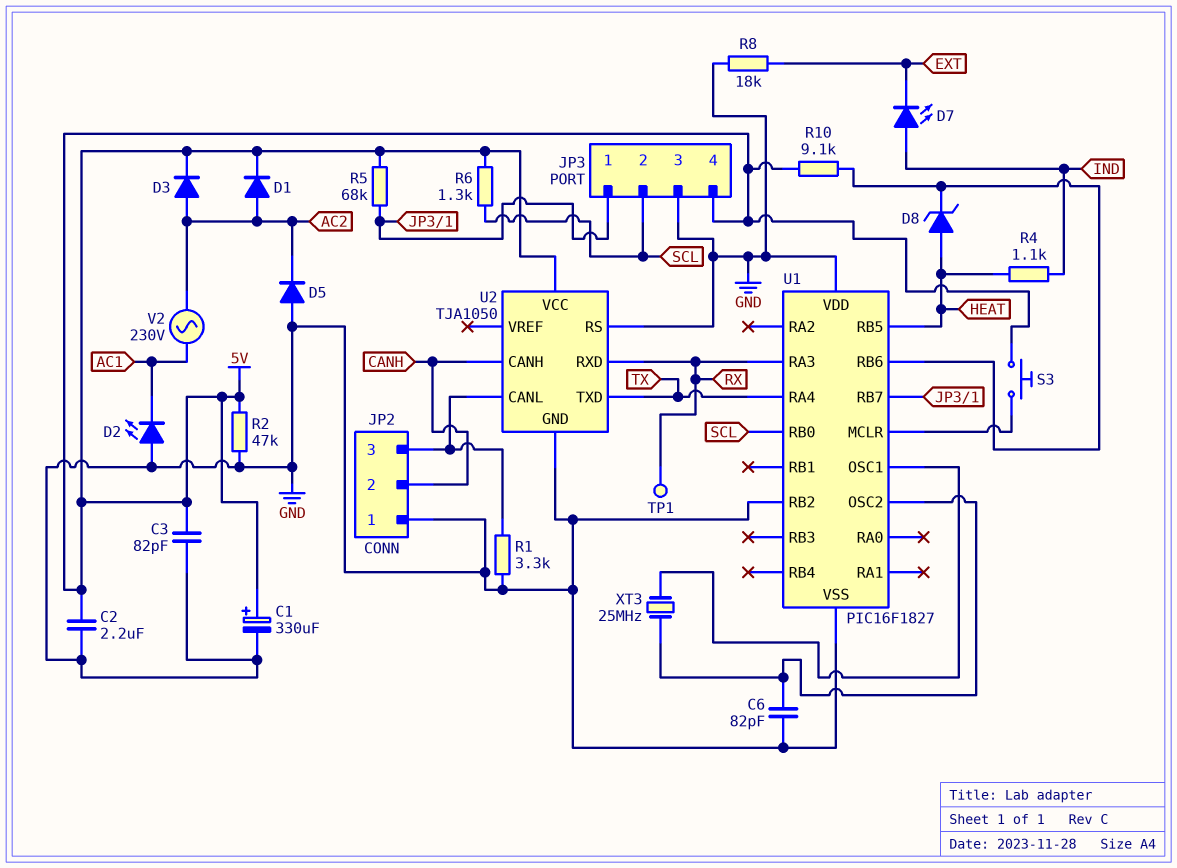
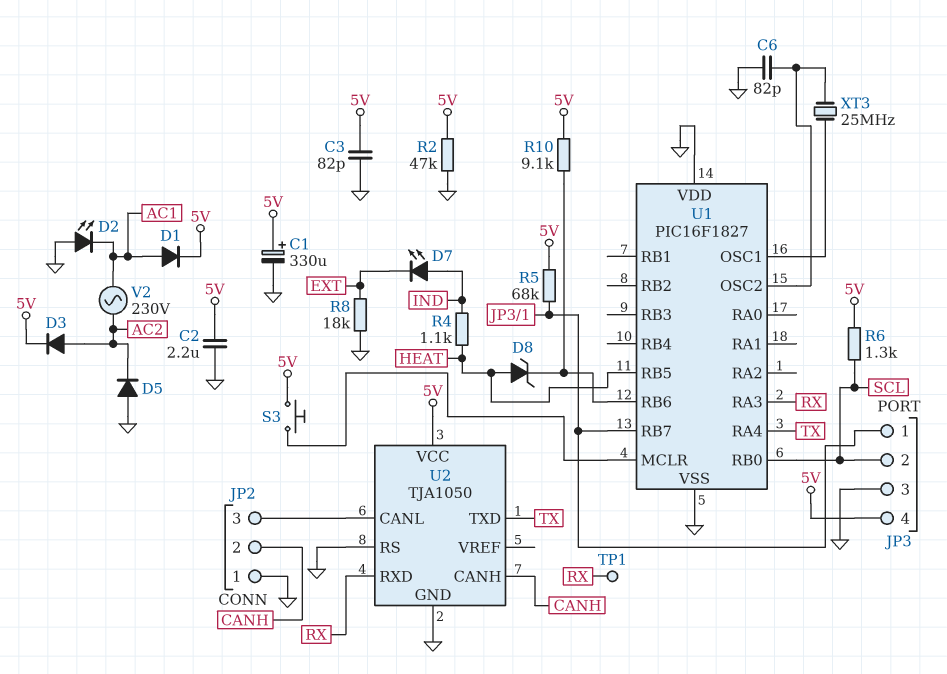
D1: diode (A AC2, K 5V) -> diode (A AC1, K 5V)
R1: 3.3k (GND, JP2/3) -> none
U1 pin RB2: GND -> none

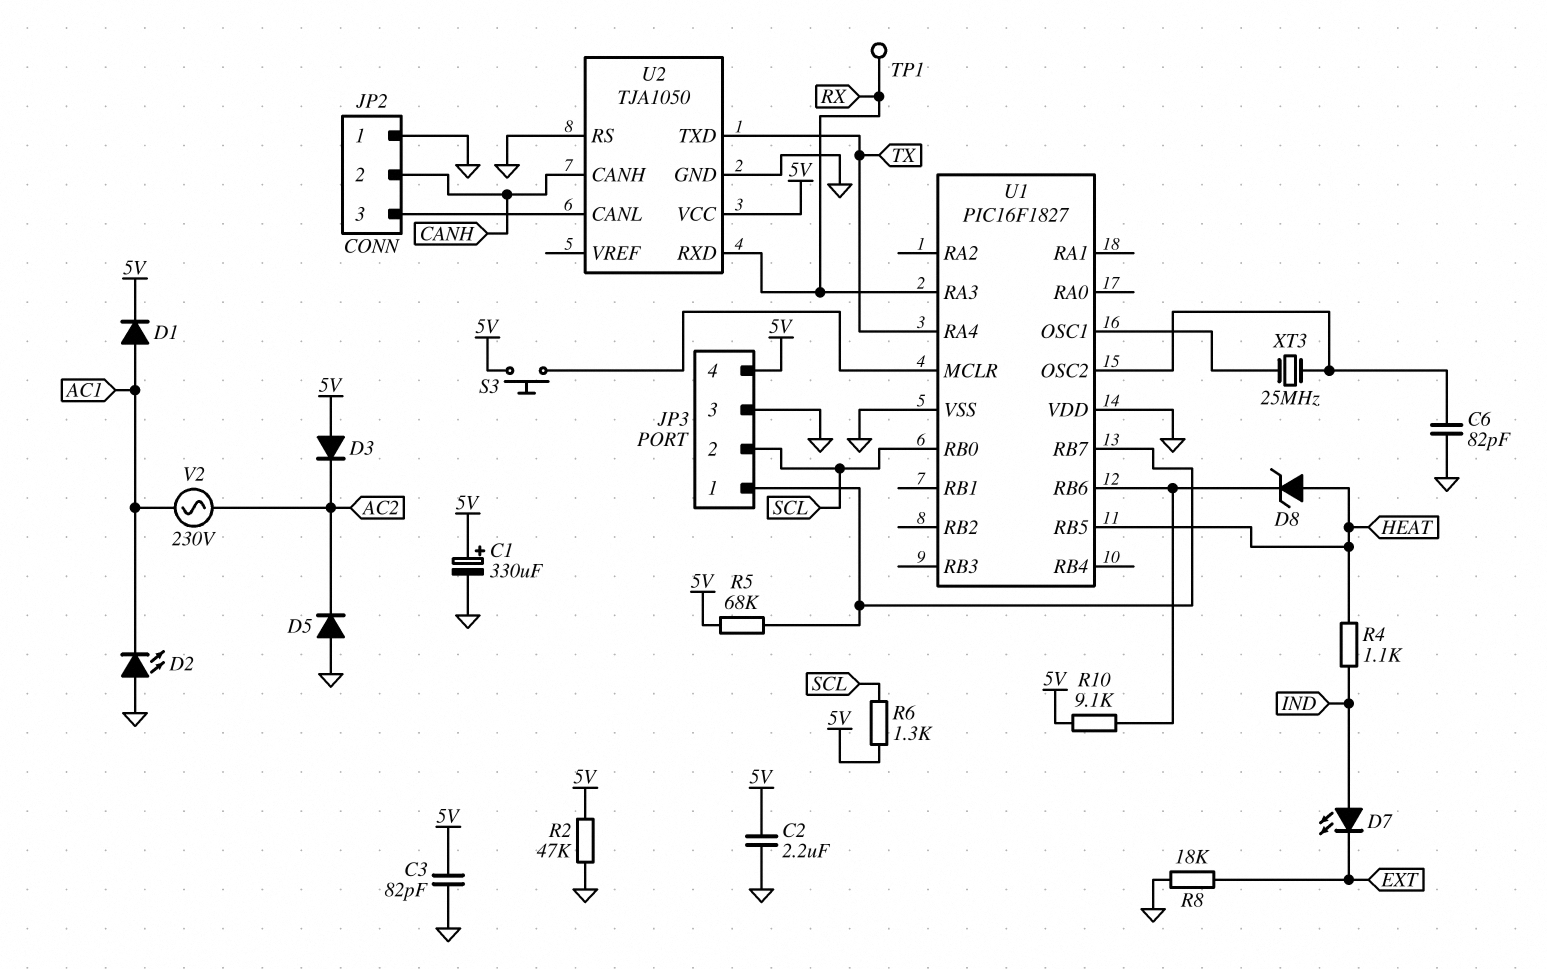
D3: diode (A AC2, K 5V) -> diode (A 5V, K AC2)

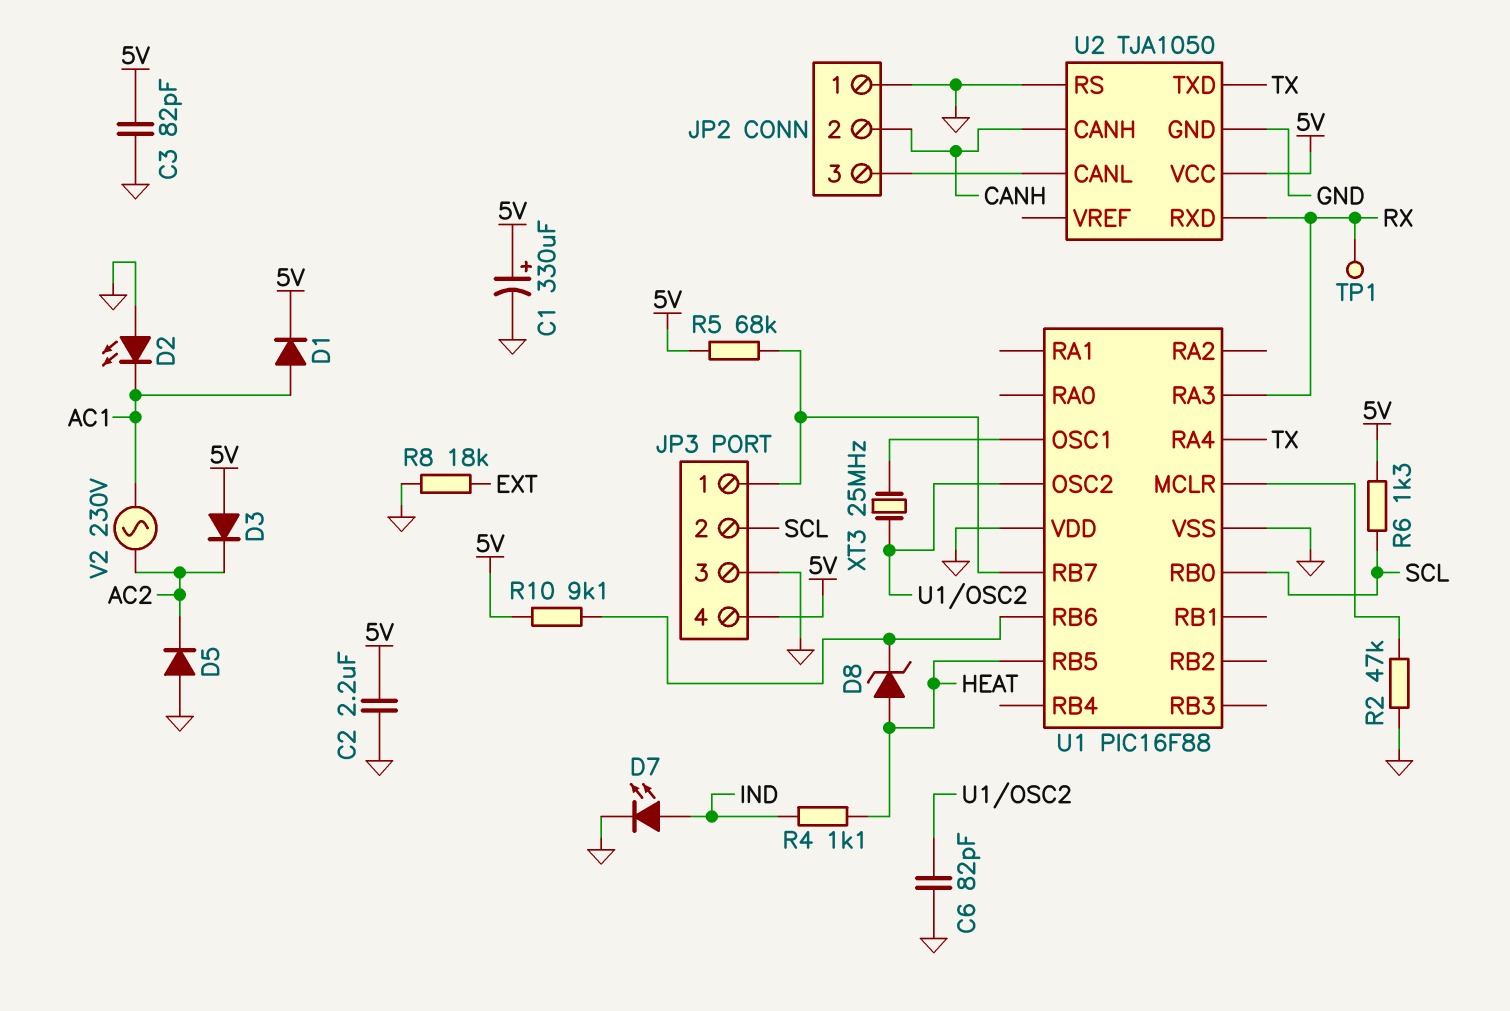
D7: LED (A IND, K EXT) -> LED (A IND, K GND)
R2: 47k (5V, GND) -> 47k (GND, U1/MCLR)
S3: button (5V, U1/MCLR) -> none
U1: PIC16F1827 -> PIC16F88

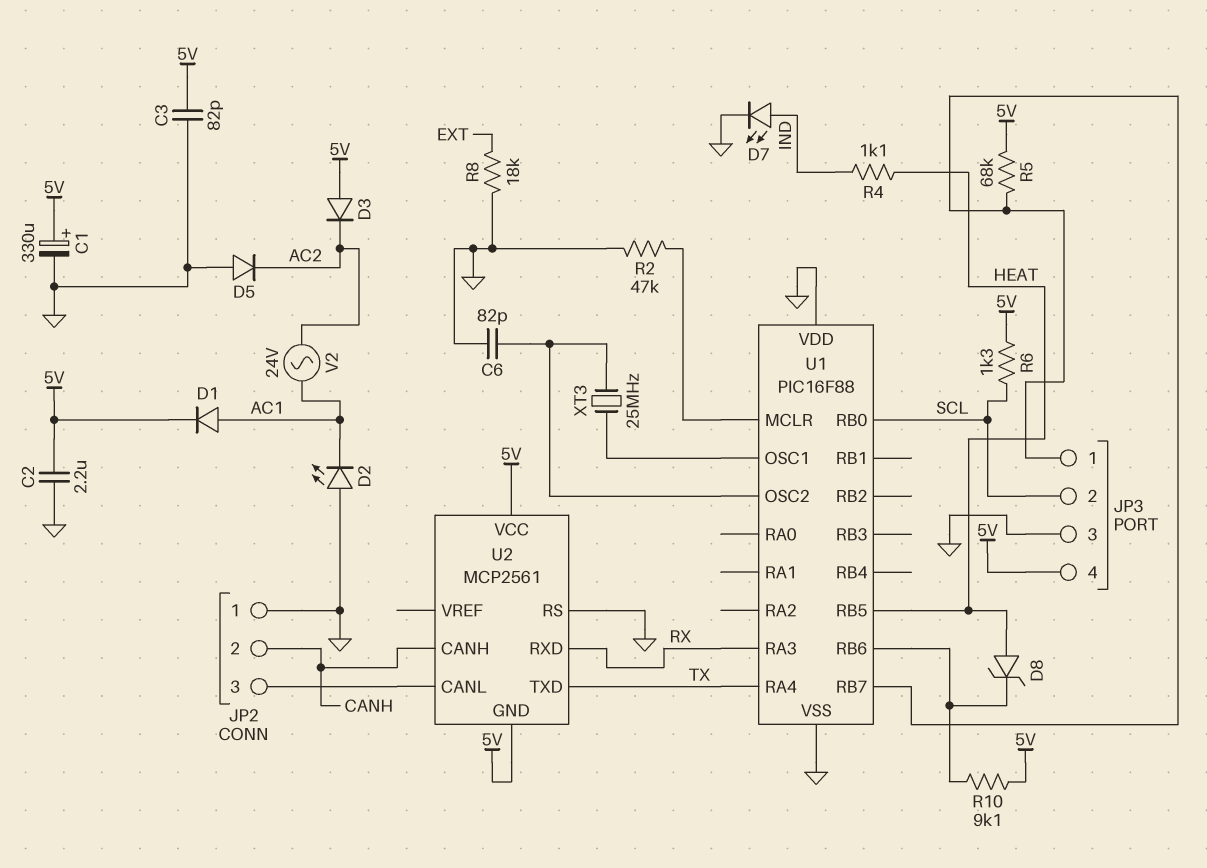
TP1: test point (RX) -> none
U2: TJA1050 -> MCP2561
U2 pin GND: GND -> 5V
V2: AC 230V (AC1, AC2) -> AC 24V (AC1, AC2)

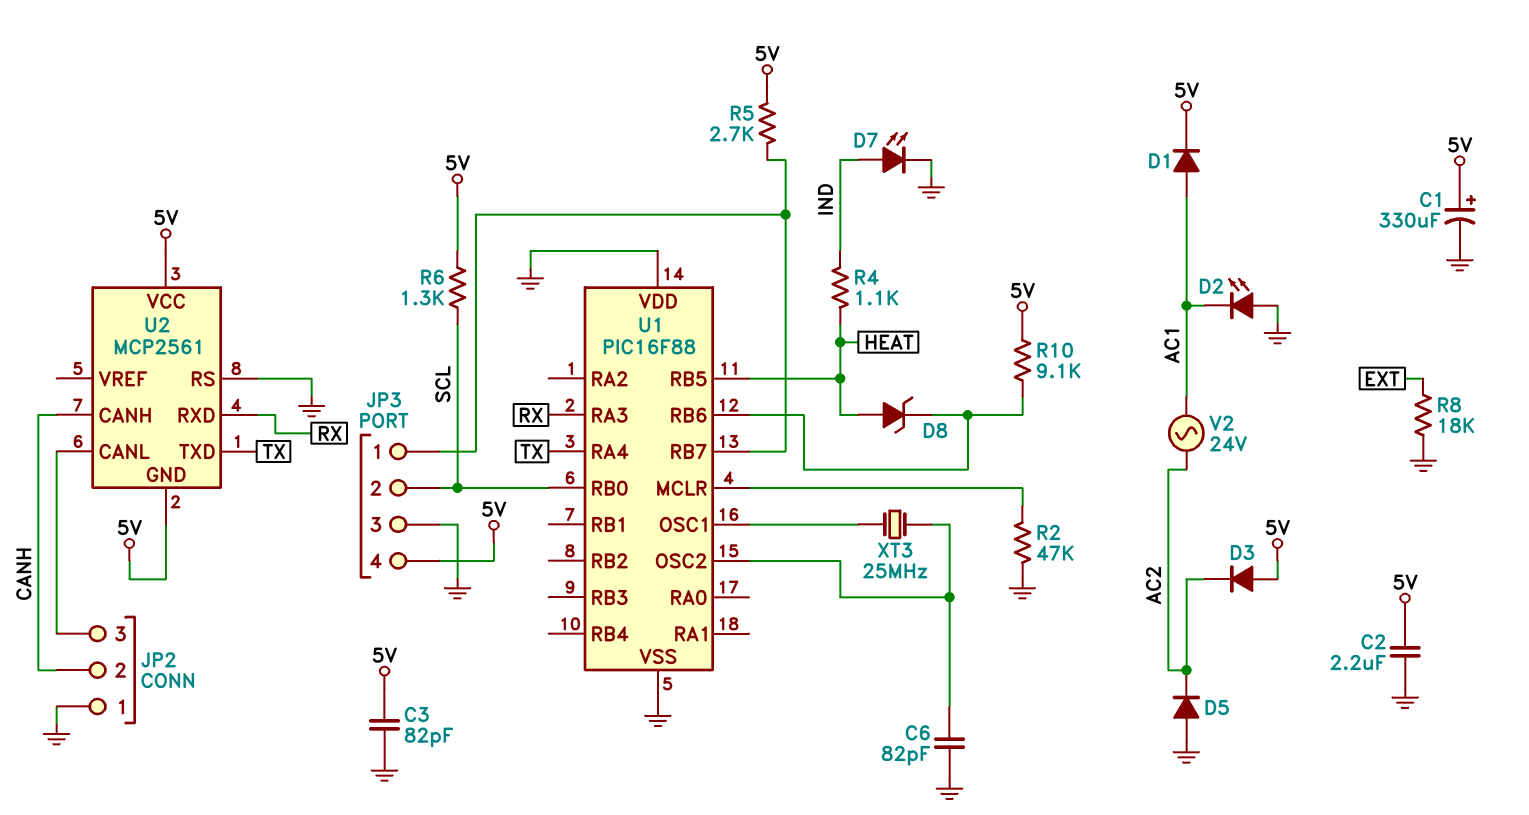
R5: 68k (5V, JP3/1) -> 2.7k (5V, JP3/1)

